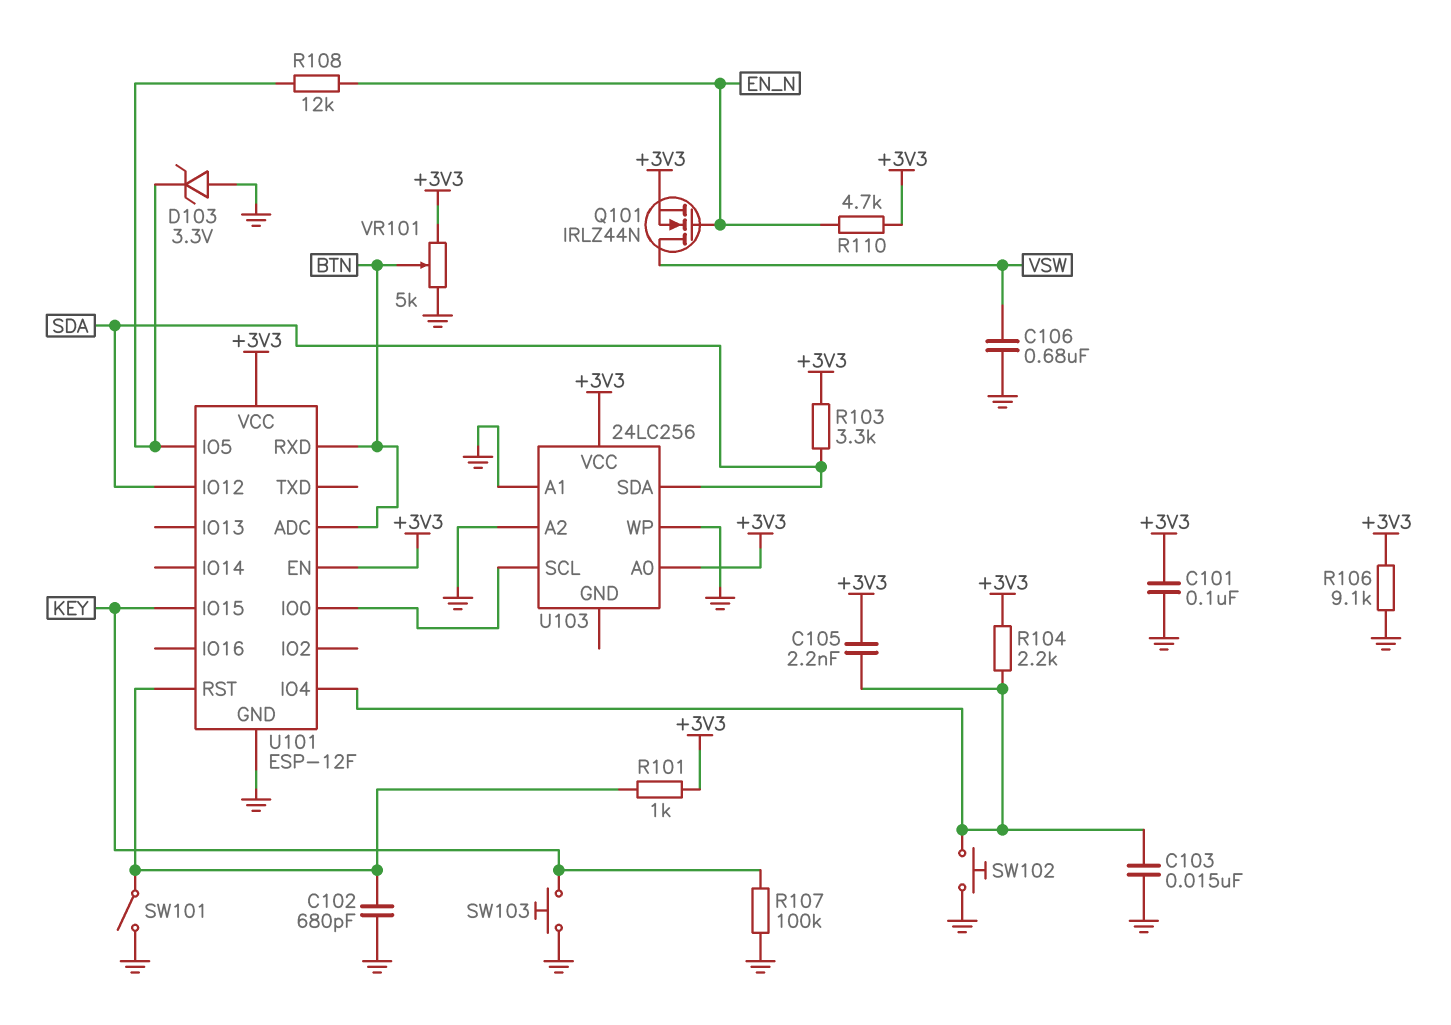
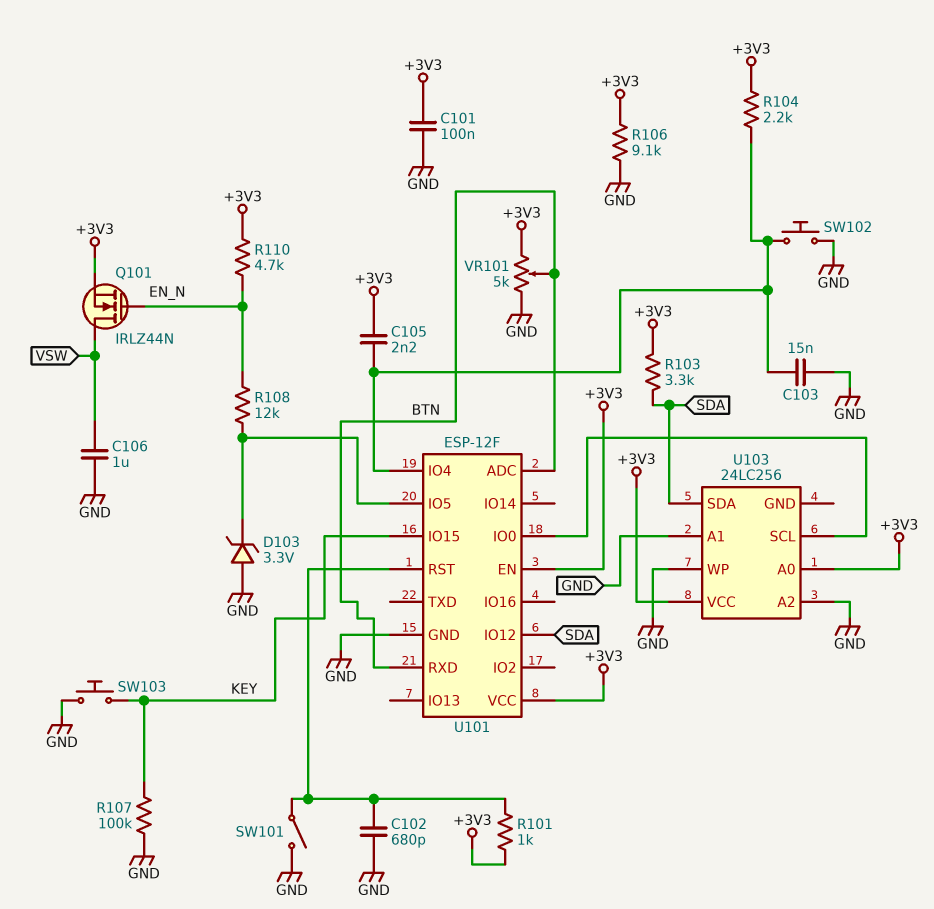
C106: 680nF (GND, VSW) -> 1uF (GND, VSW)

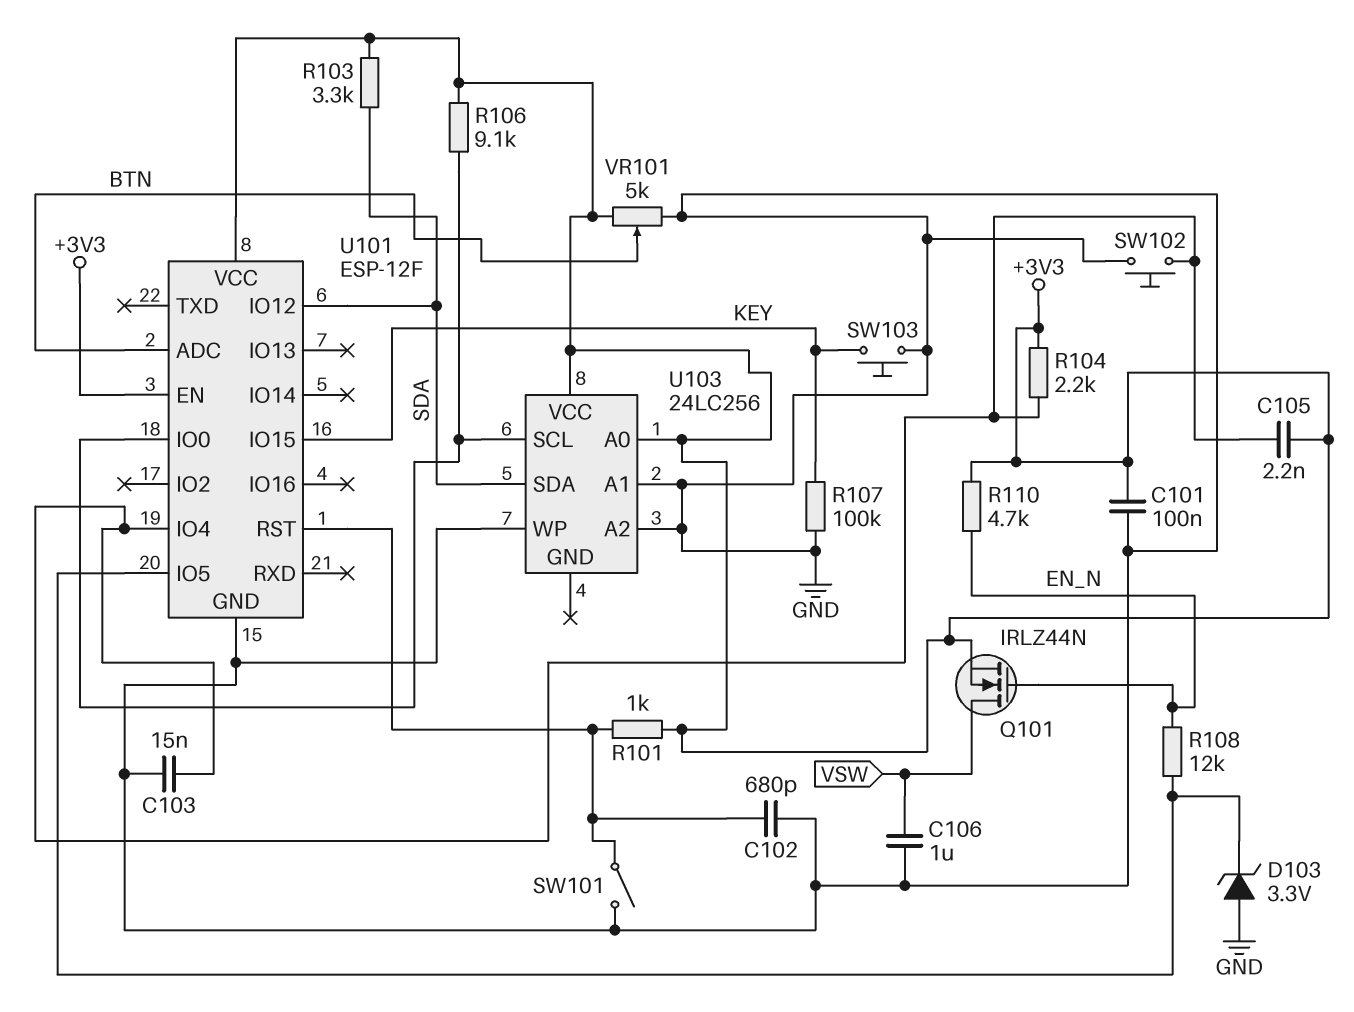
R106: 9.1k (+3V3, GND) -> 9.1k (+3V3, U101/IO0)
U101 pin RXD: BTN -> none

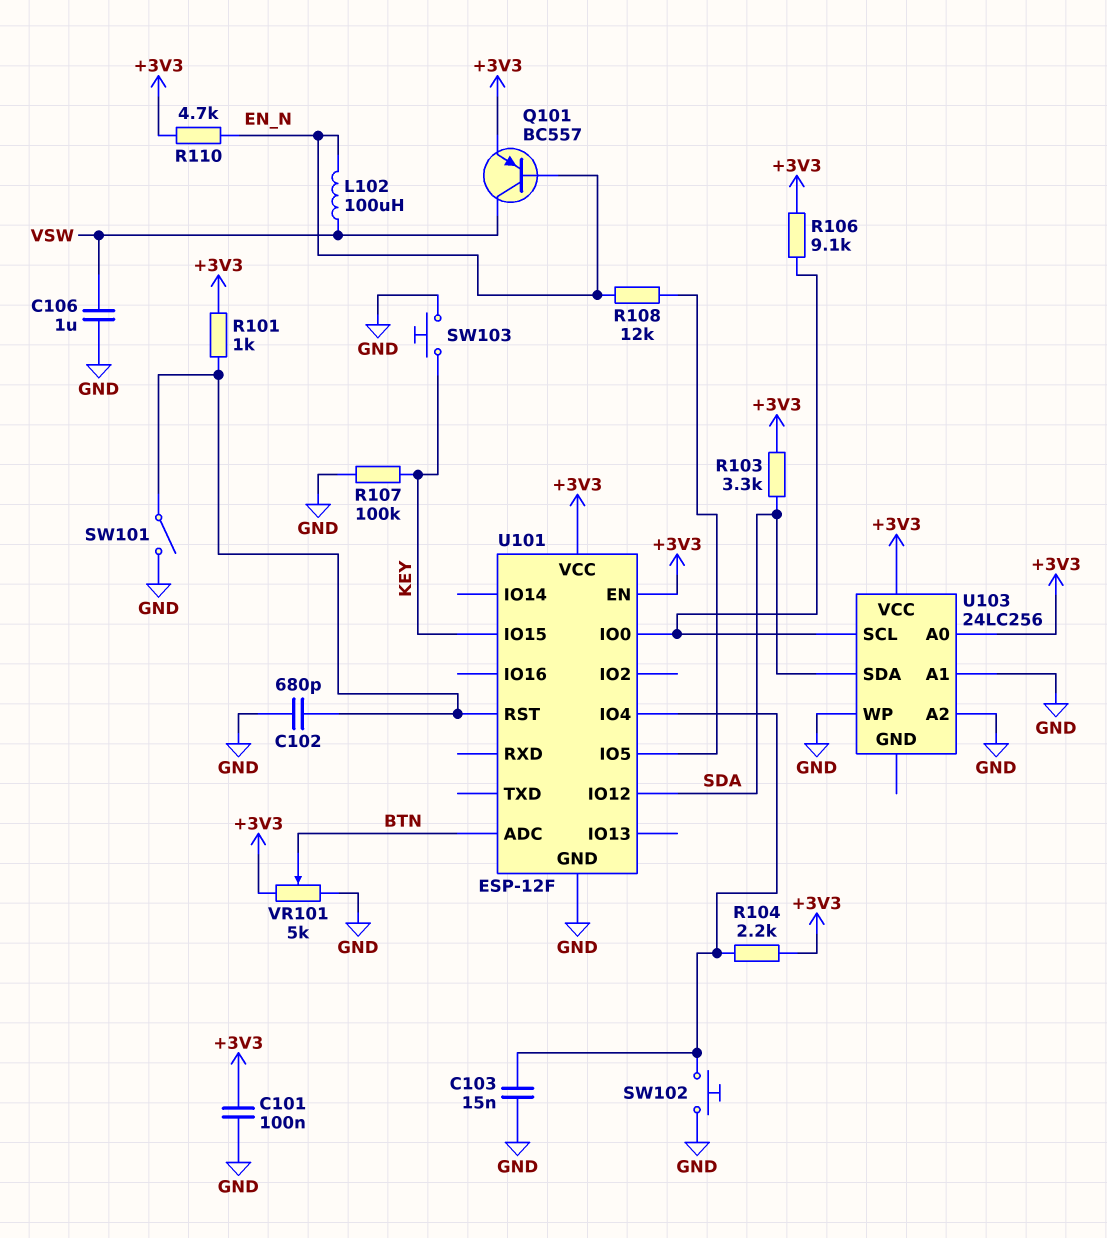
C105: 2.2nF (+3V3, U101/IO4) -> none
D103: zener 3.3V (A GND, K U101/IO5) -> none
L102: none -> 100uH (EN_N, VSW)
Q101: NMOS IRLZ44N (G EN_N, D VSW, S +3V3) -> PNP BC557 (B EN_N, C VSW, E +3V3)

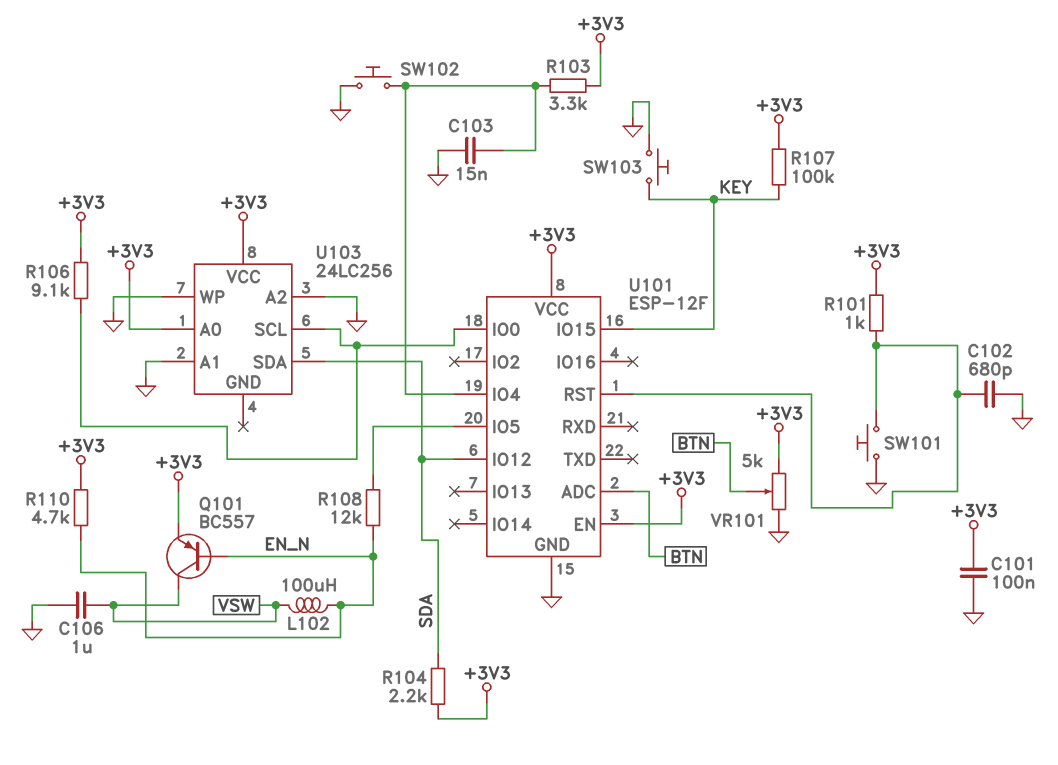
R103: 3.3k (+3V3, SDA) -> 3.3k (+3V3, U101/IO4)
R104: 2.2k (+3V3, U101/IO4) -> 2.2k (+3V3, SDA)
R107: 100k (GND, KEY) -> 100k (+3V3, KEY)
SW101: switch (GND, U101/RST) -> button (GND, U101/RST)

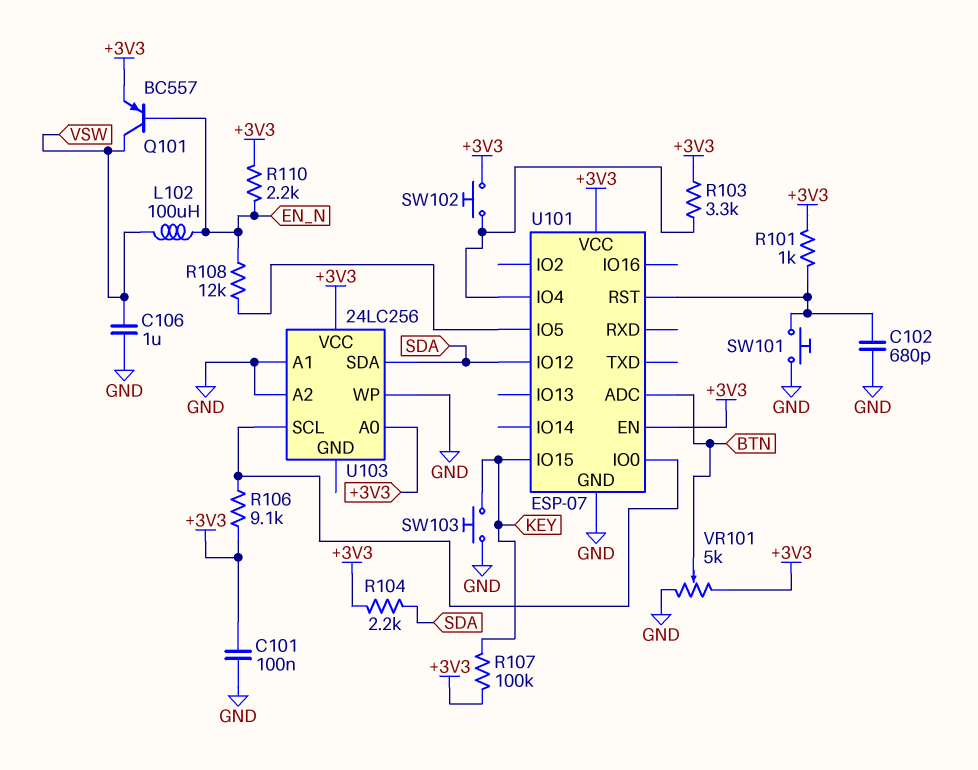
C103: 15nF (GND, U101/IO4) -> none
R110: 4.7k (+3V3, EN_N) -> 2.2k (+3V3, EN_N)
SW102: button (GND, U101/IO4) -> button (+3V3, U101/IO4)
U101: ESP-12F -> ESP-07

